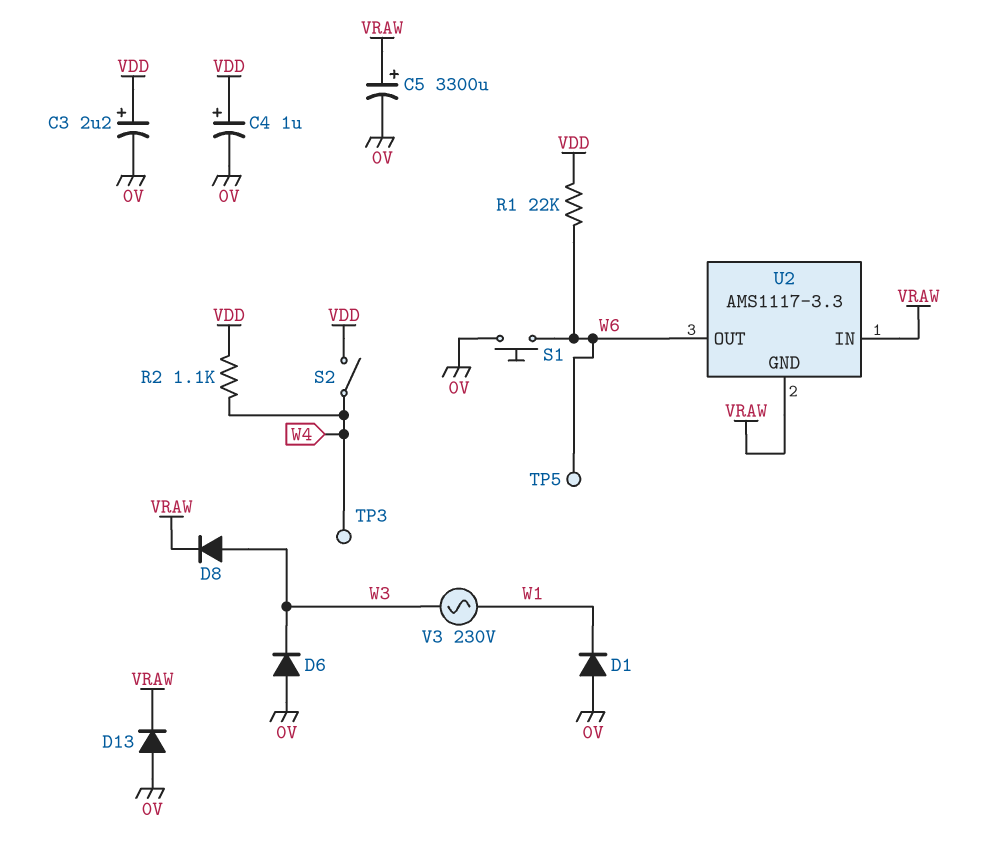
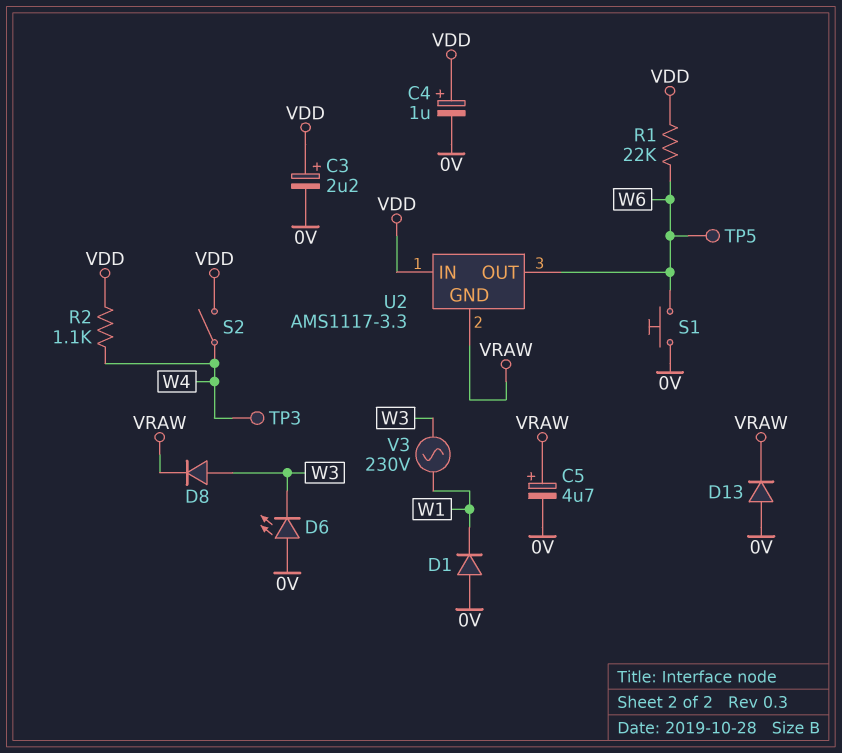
C5: 3300uF (plus VRAW, minus 0V) -> 4.7uF (plus VRAW, minus 0V)
D6: diode (A 0V, K W3) -> LED (A 0V, K W3)
U2 pin IN: VRAW -> VDD

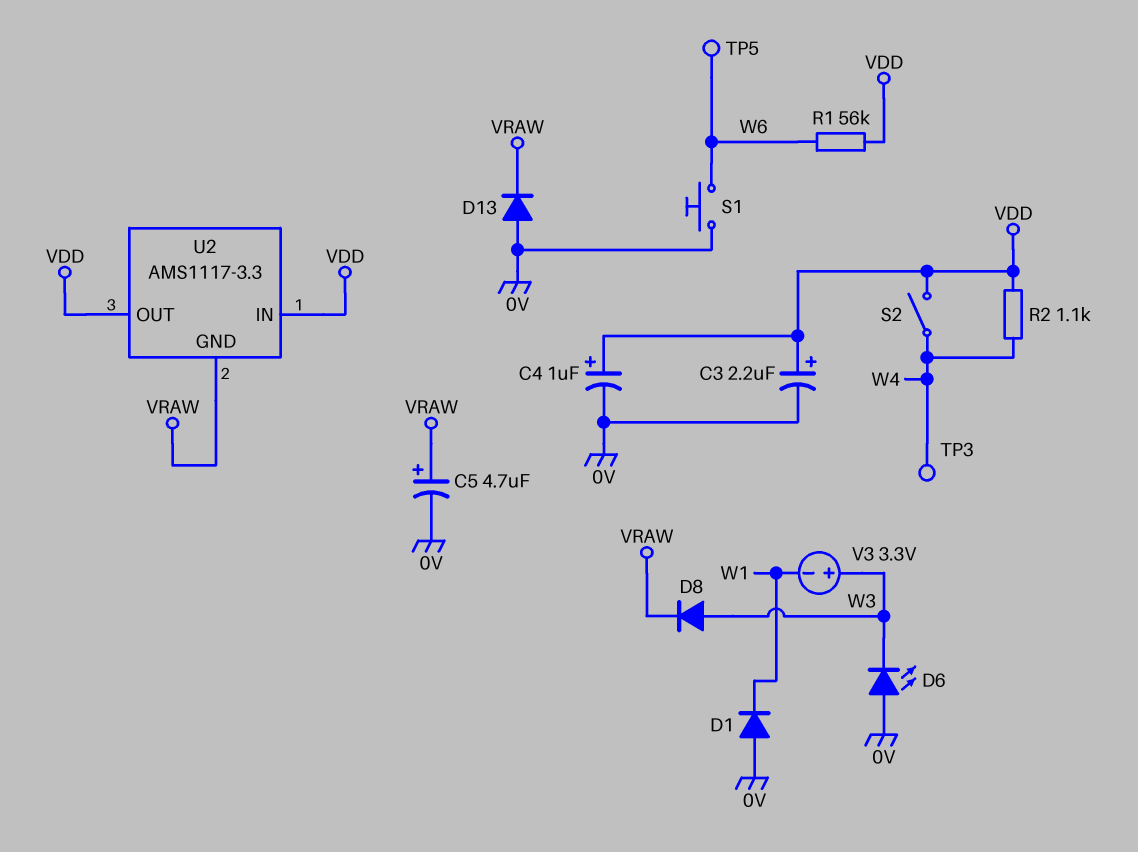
R1: 22k (VDD, W6) -> 56k (VDD, W6)
U2 pin OUT: W6 -> VDD
V3: AC 230V (W1, W3) -> 3.3V (plus W3, minus W1)

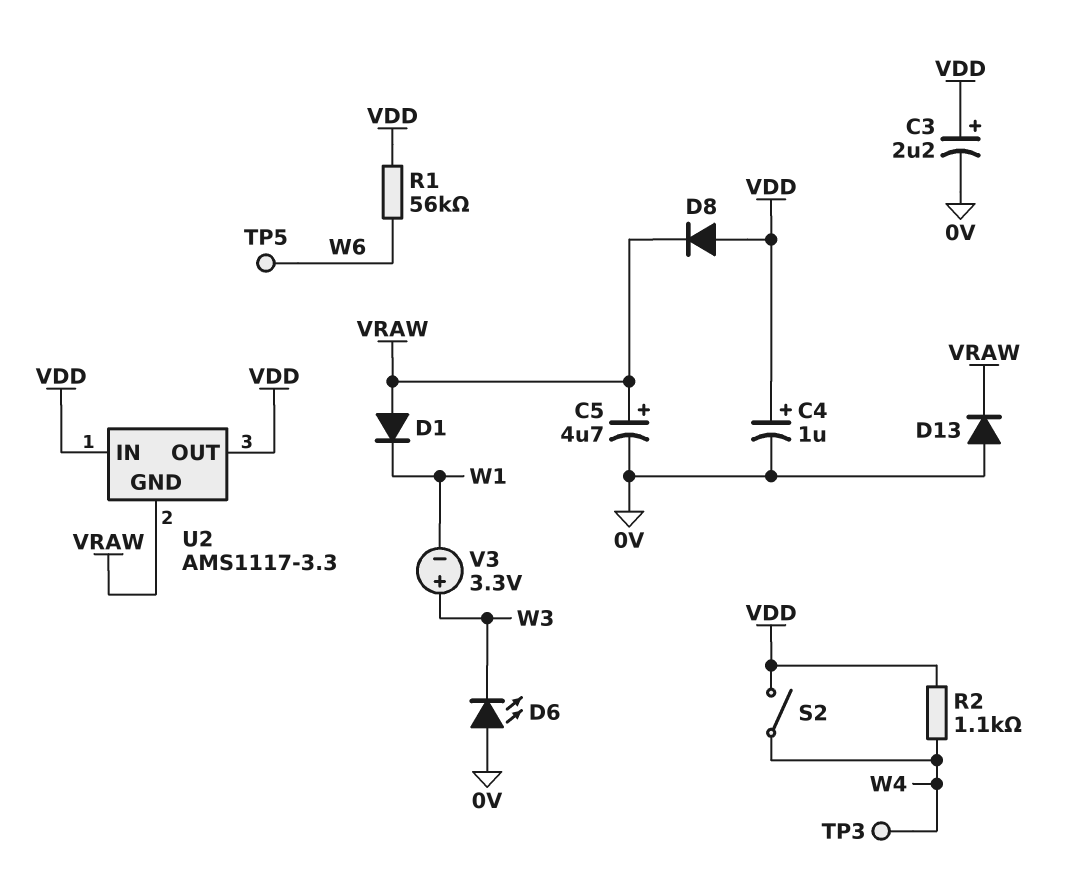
D1: diode (A 0V, K W1) -> diode (A VRAW, K W1)
D8: diode (A W3, K VRAW) -> diode (A VDD, K VRAW)
S1: button (0V, W6) -> none

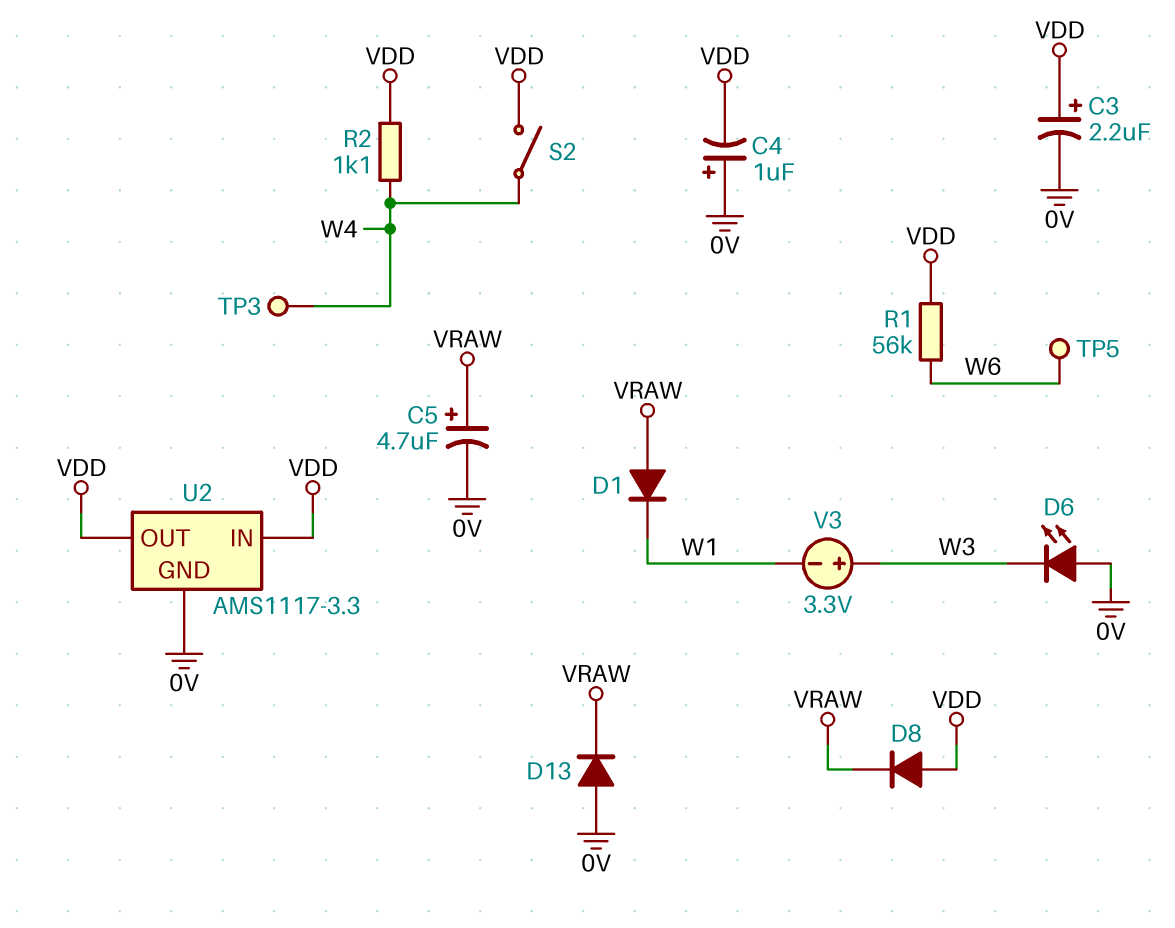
C4: 1uF (plus VDD, minus 0V) -> 1uF (plus 0V, minus VDD)
U2 pin GND: VRAW -> 0V

